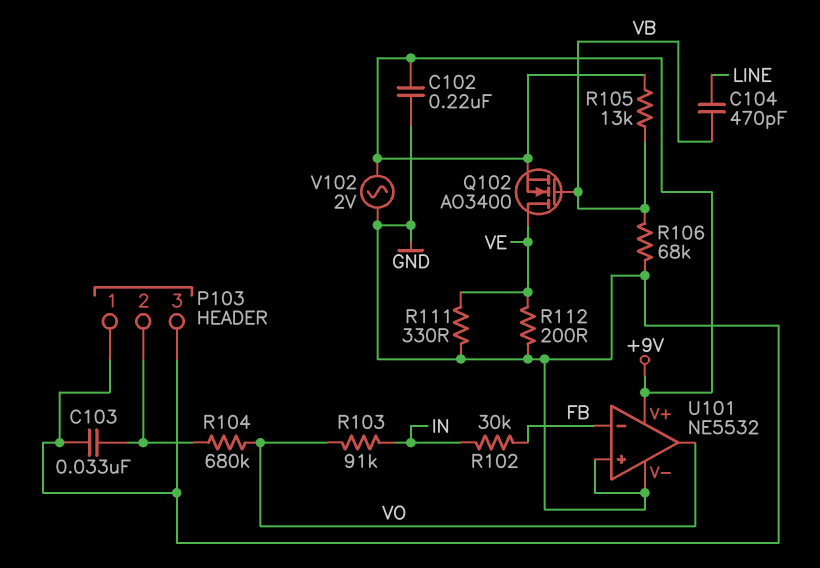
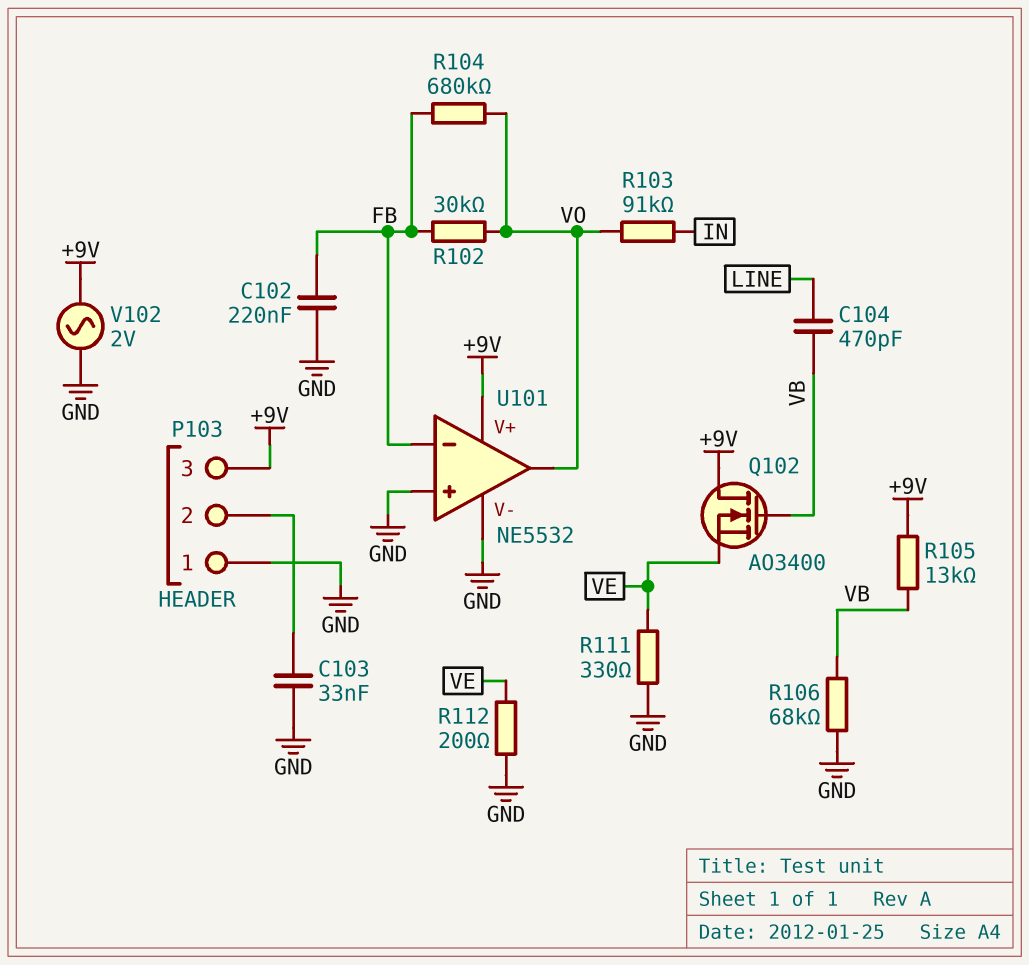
C102: 220nF (+9V, GND) -> 220nF (FB, GND)
P103 pin 3: GND -> +9V
Q102: NMOS AO3400 (G VB, D VE, S +9V) -> NMOS AO3400 (G VB, D +9V, S VE)
R102: 30k (FB, IN) -> 30k (FB, VO)
R104: 680k (P103/2, VO) -> 680k (FB, VO)

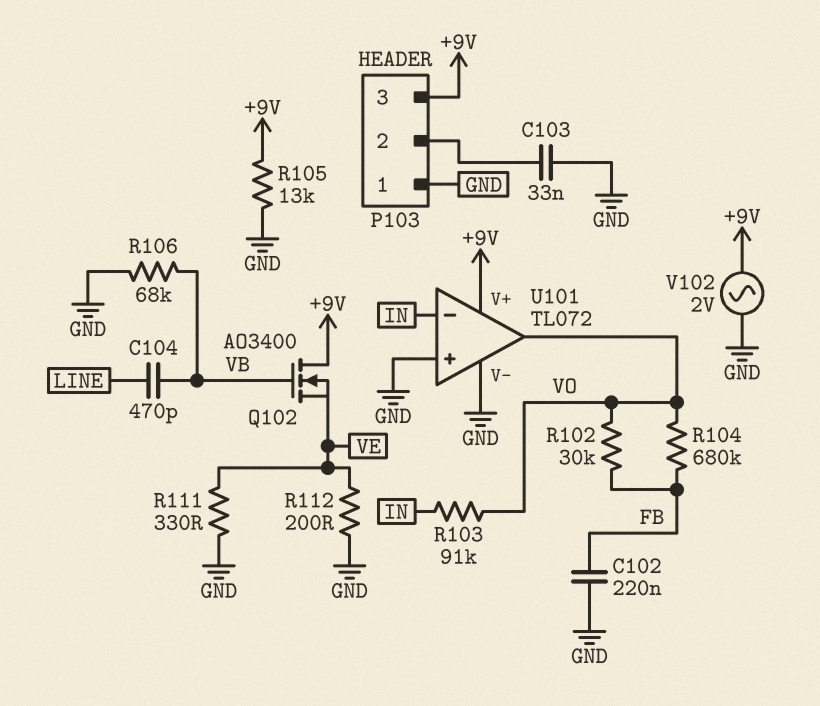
R105: 13k (+9V, VB) -> 13k (+9V, GND)
U101: NE5532 -> TL072
U101 pin in-: FB -> IN

